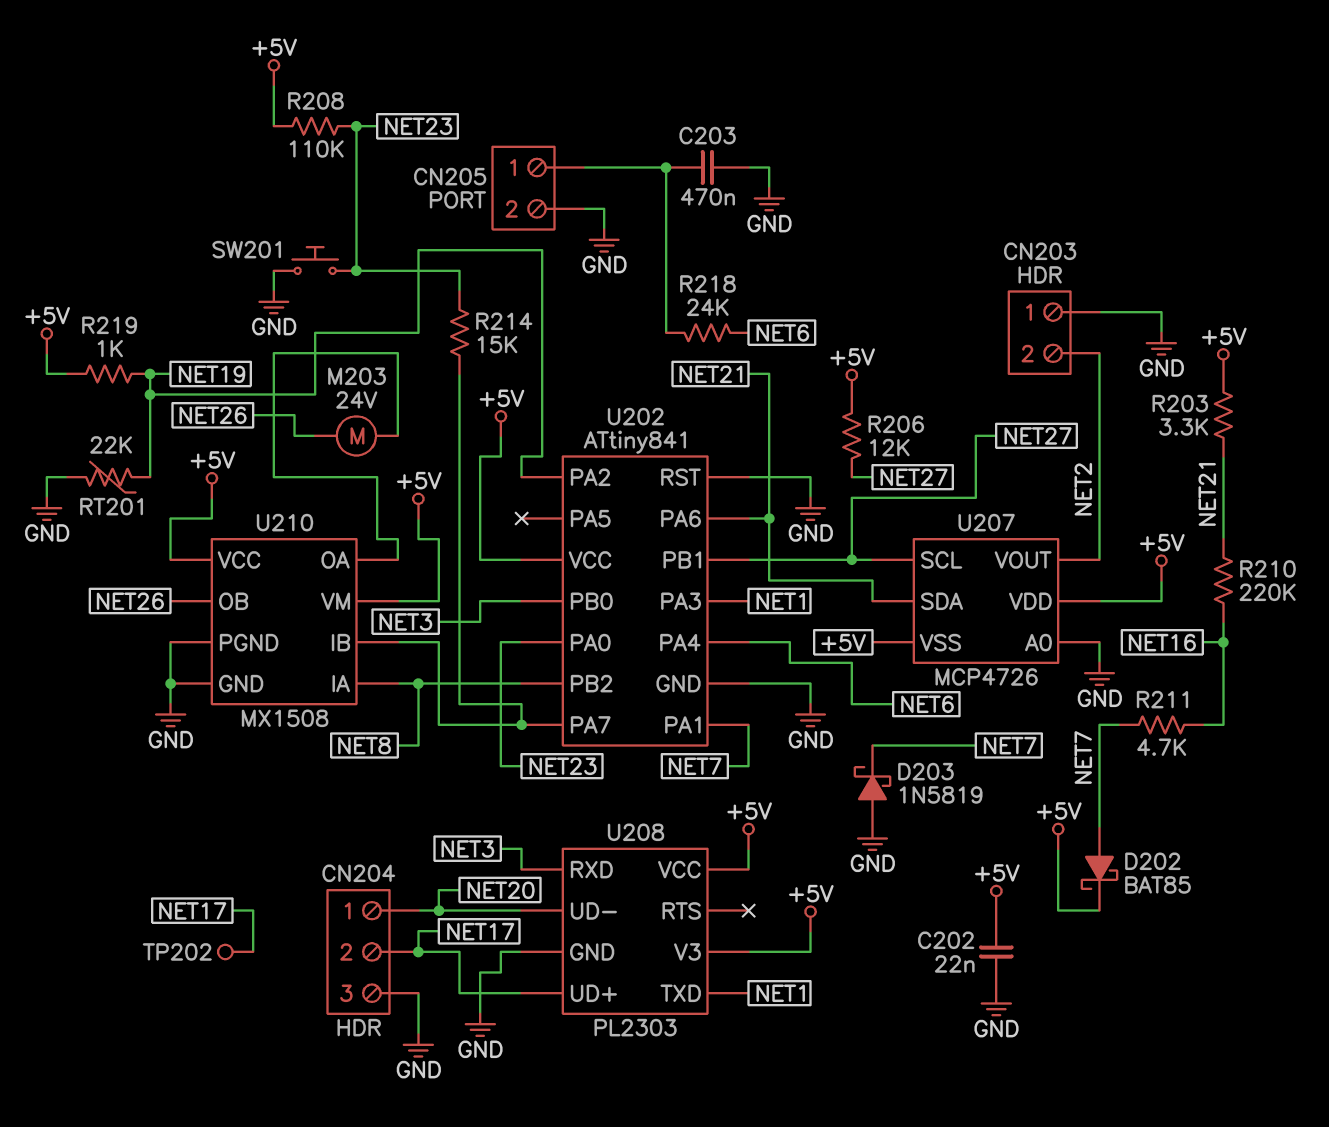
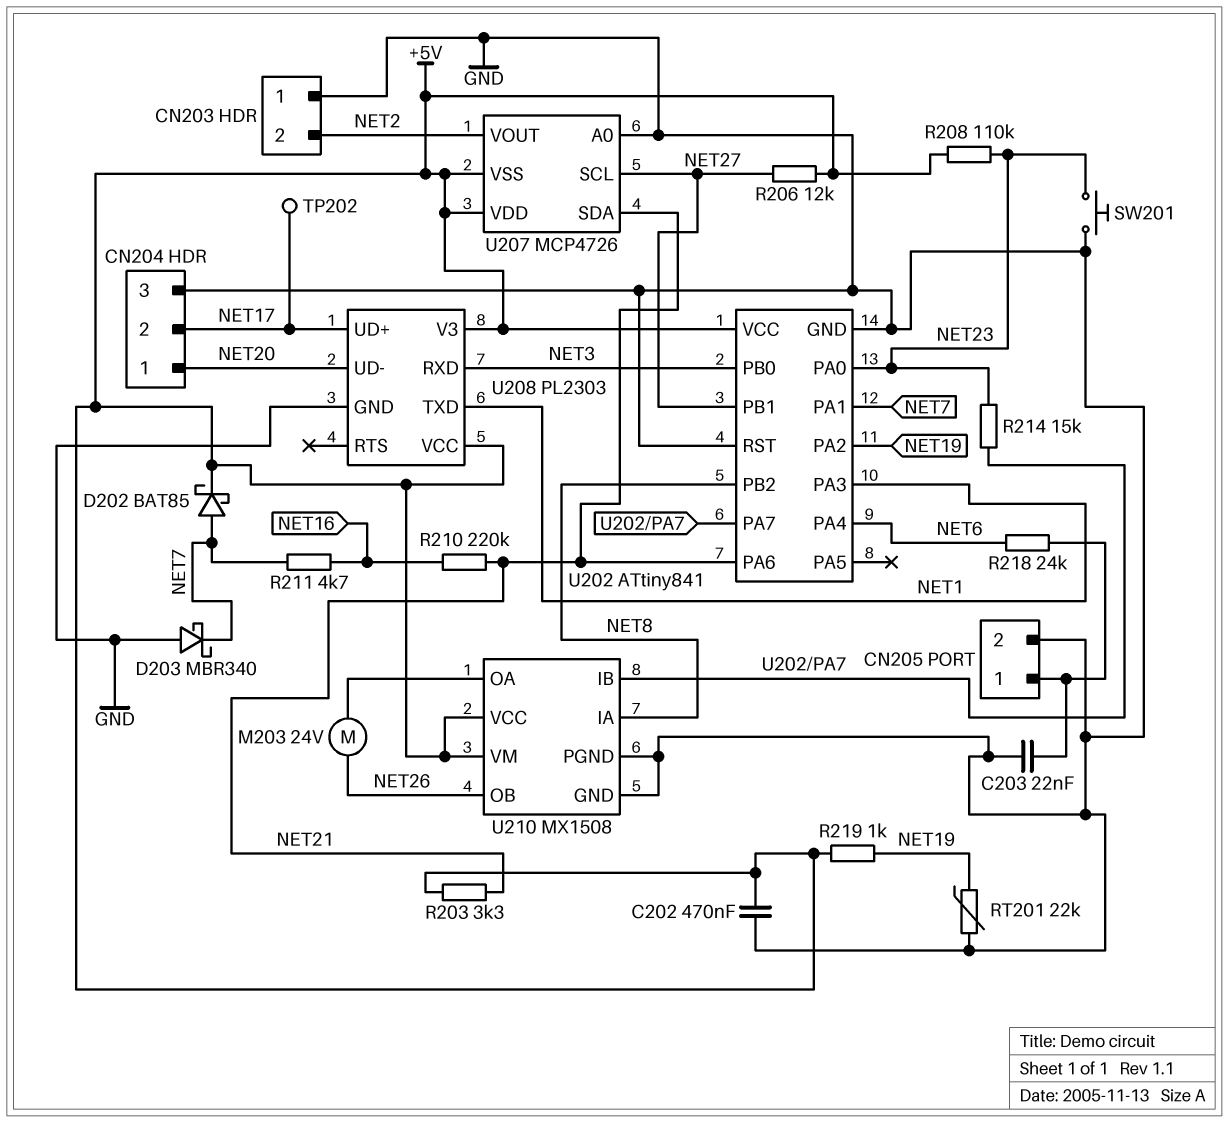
C202: 22nF (+5V, GND) -> 470nF (+5V, GND)
C203: 470nF (CN205/1, GND) -> 22nF (CN205/1, GND)
D203: schottky 1N5819 (A GND, K NET7) -> schottky MBR340 (A GND, K NET7)

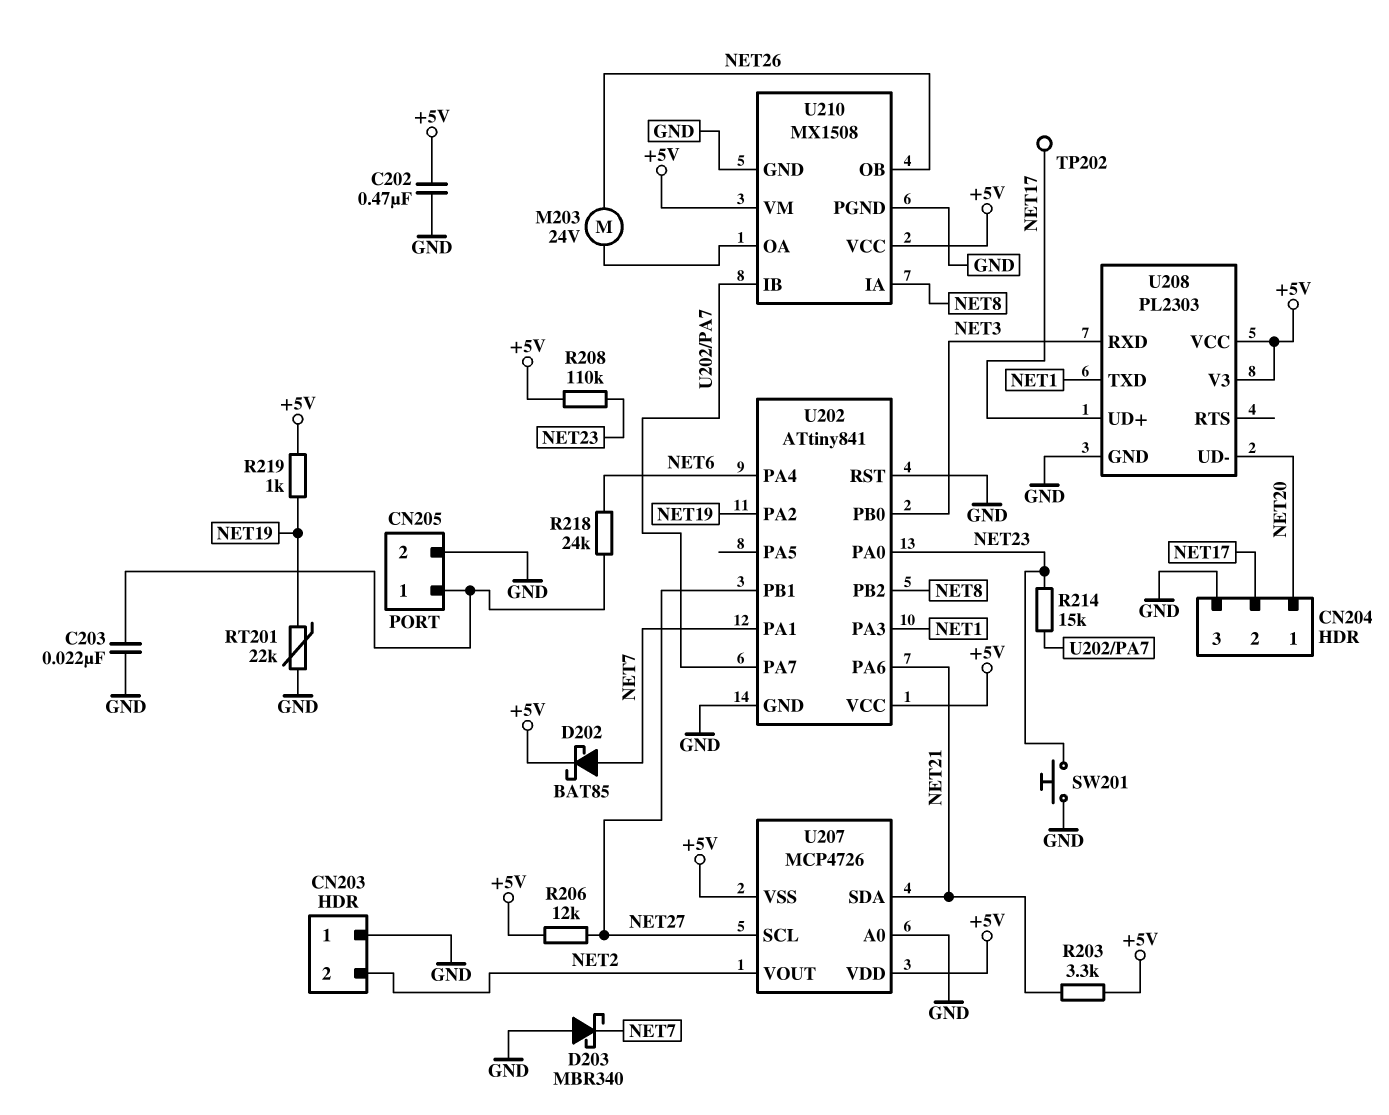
R210: 220k (NET16, NET21) -> none
R211: 4.7k (NET7, NET16) -> none

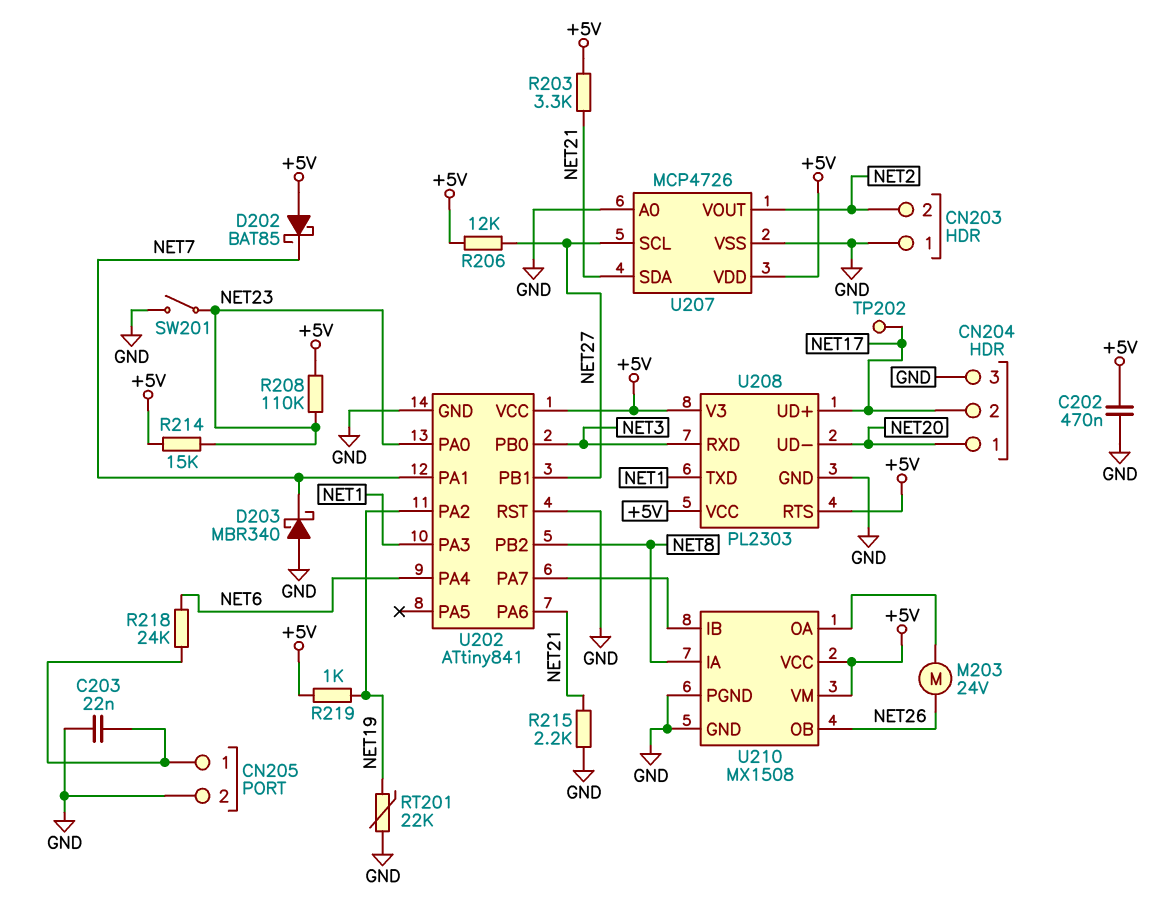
D202: schottky BAT85 (A NET7, K +5V) -> schottky BAT85 (A +5V, K NET7)
R214: 15k (NET23, U202/PA7) -> 15k (+5V, NET23)
R215: none -> 2.2k (GND, NET21)
SW201: button (GND, NET23) -> switch (GND, NET23)
U207 pin VSS: +5V -> GND
U208 pin RTS: none -> +5V

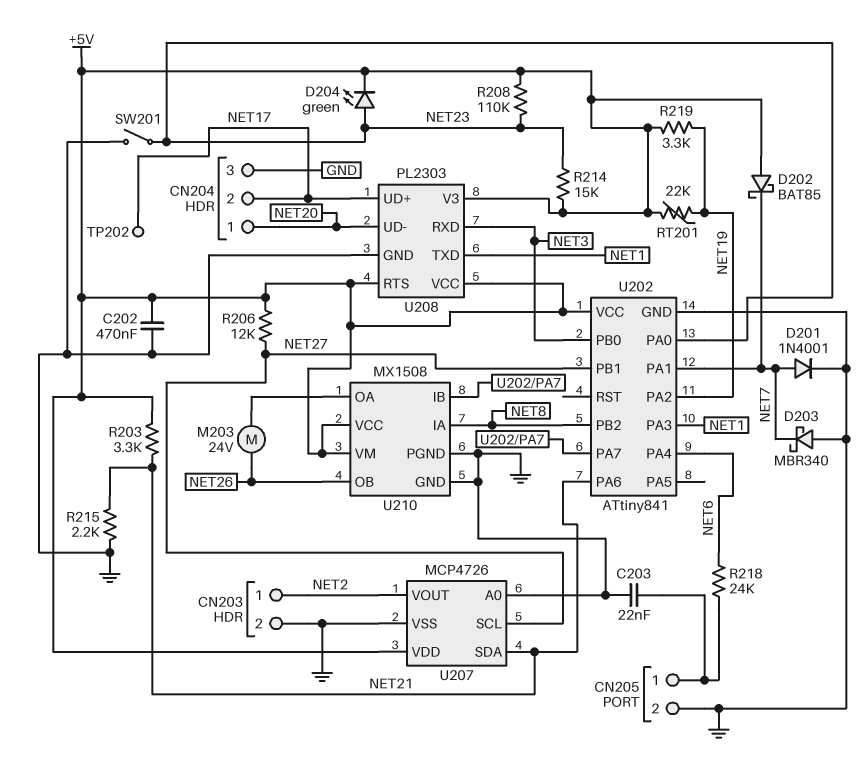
CN203 pin 1: GND -> NET2
CN203 pin 2: NET2 -> GND
D201: none -> diode 1N4001 (A NET7, K GND)
D204: none -> LED green (A NET23, K +5V)
R219: 1k (+5V, NET19) -> 3.3k (+5V, NET19)
RT201: 22k (GND, NET19) -> 22k (+5V, NET19)
U202 pin RST: GND -> none

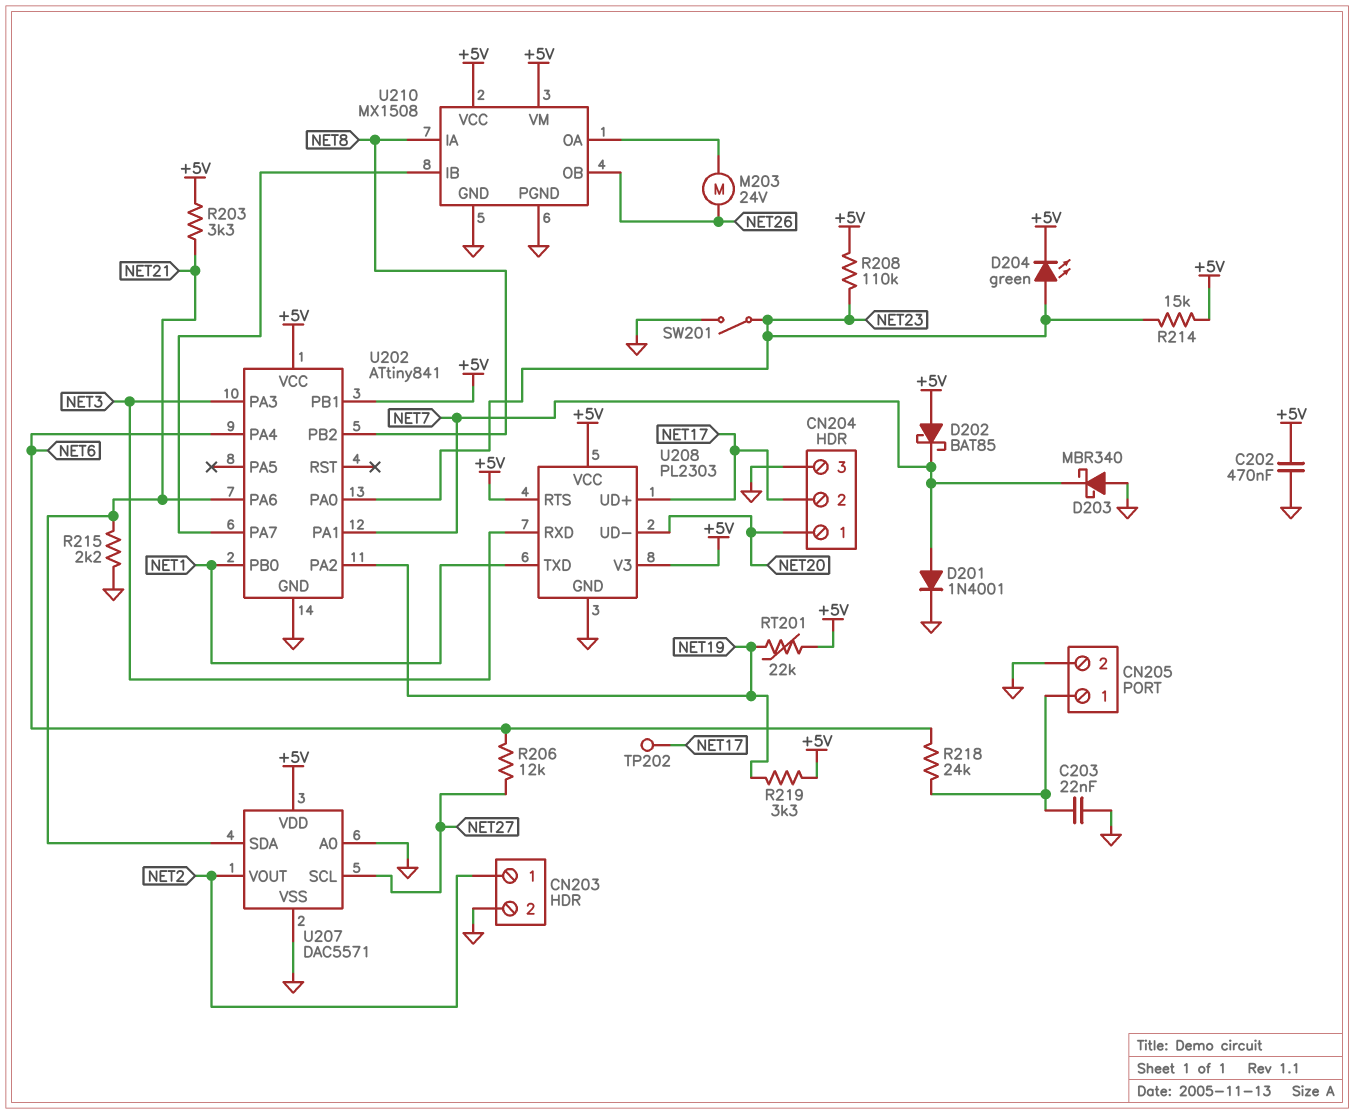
R206: 12k (+5V, NET27) -> 12k (NET6, NET27)
U202 pin PA3: NET1 -> NET3
U202 pin PB0: NET3 -> NET1
U202 pin PB1: NET27 -> +5V
U207: MCP4726 -> DAC5571

